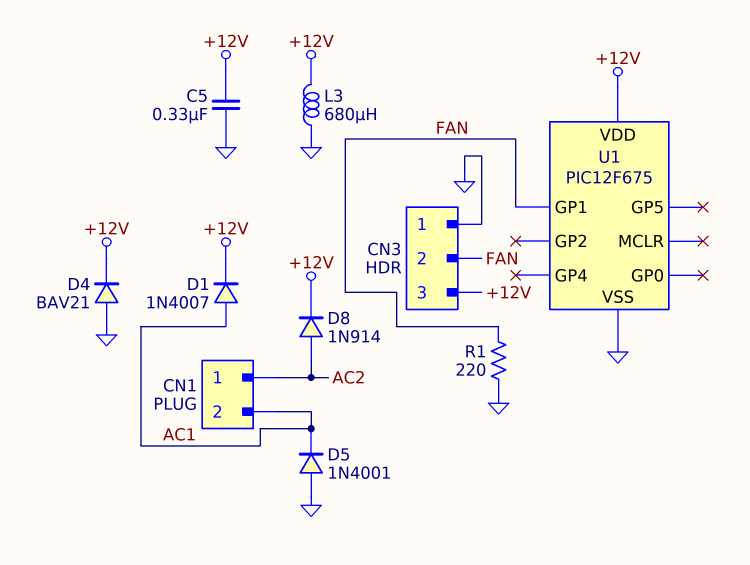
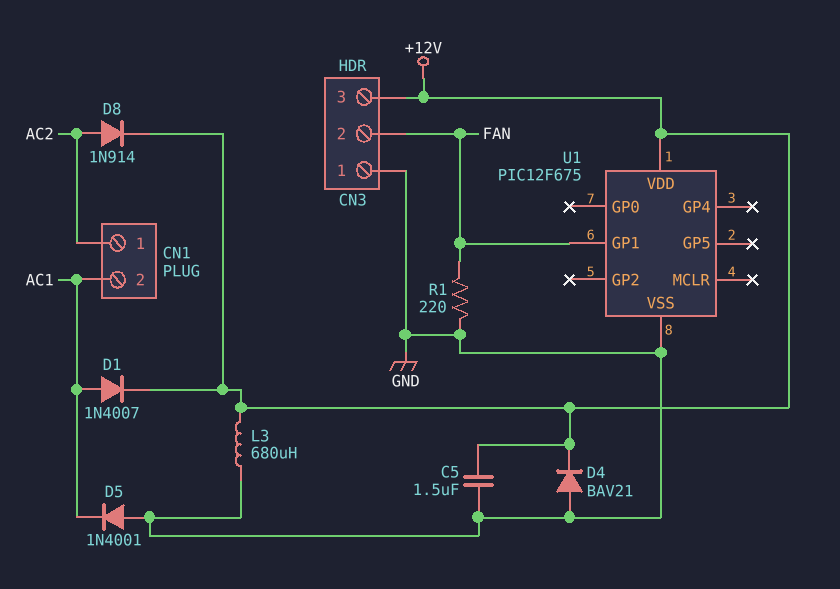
C5: 330nF (+12V, GND) -> 1.5uF (+12V, GND)

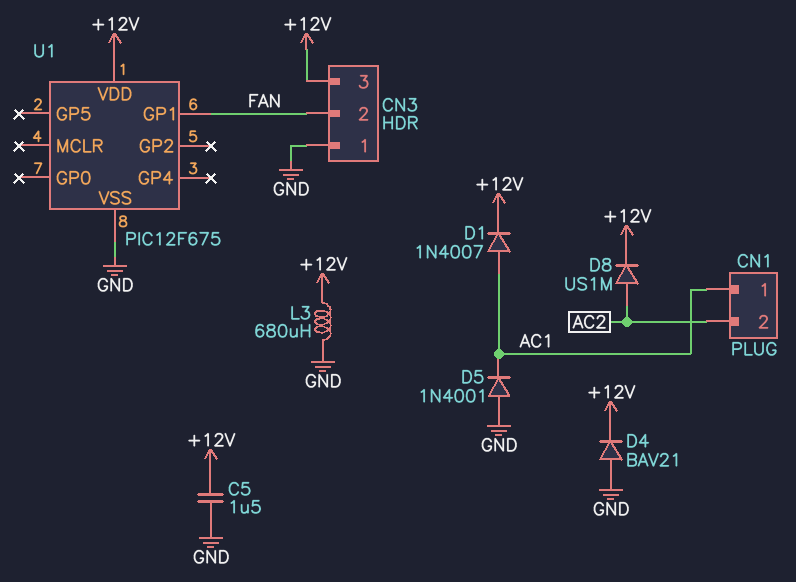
CN1 pin 1: AC2 -> AC1
CN1 pin 2: AC1 -> AC2
D8: diode 1N914 (A AC2, K +12V) -> diode US1M (A AC2, K +12V)
R1: 220 (FAN, GND) -> none

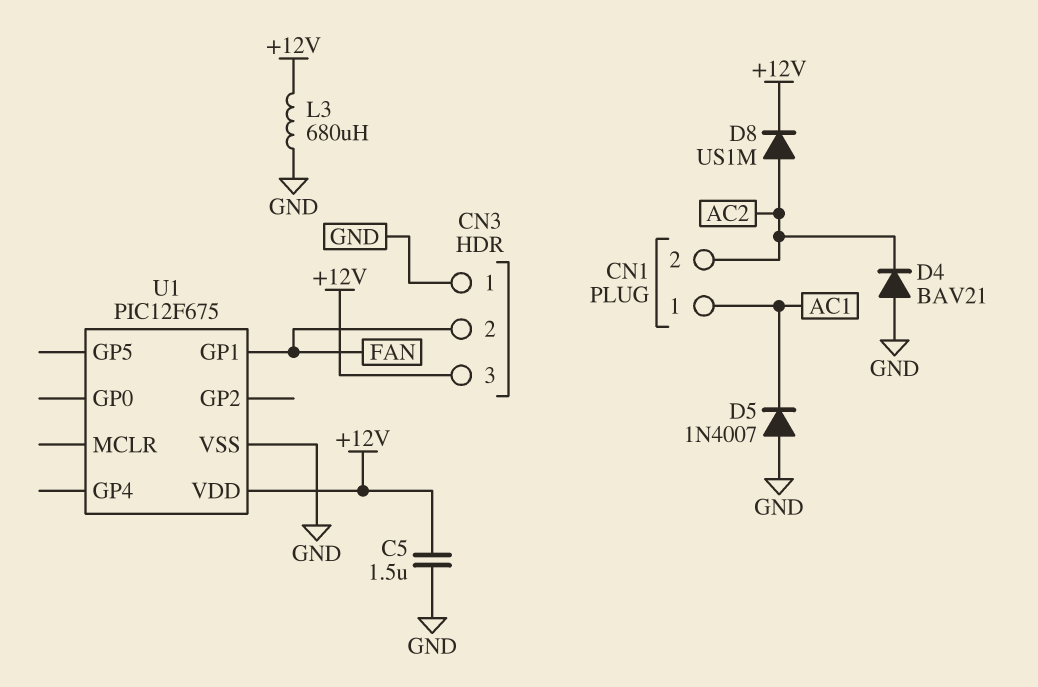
D1: diode 1N4007 (A AC1, K +12V) -> none
D4: diode BAV21 (A GND, K +12V) -> diode BAV21 (A GND, K AC2)
D5: diode 1N4001 (A GND, K AC1) -> diode 1N4007 (A GND, K AC1)

